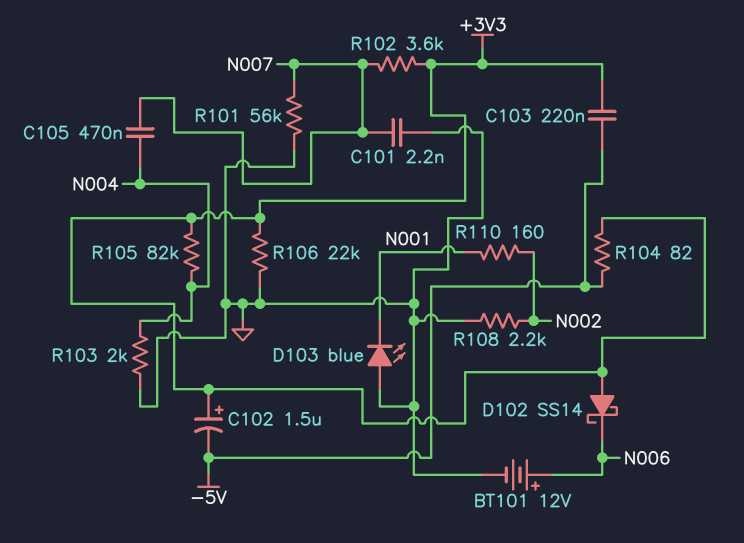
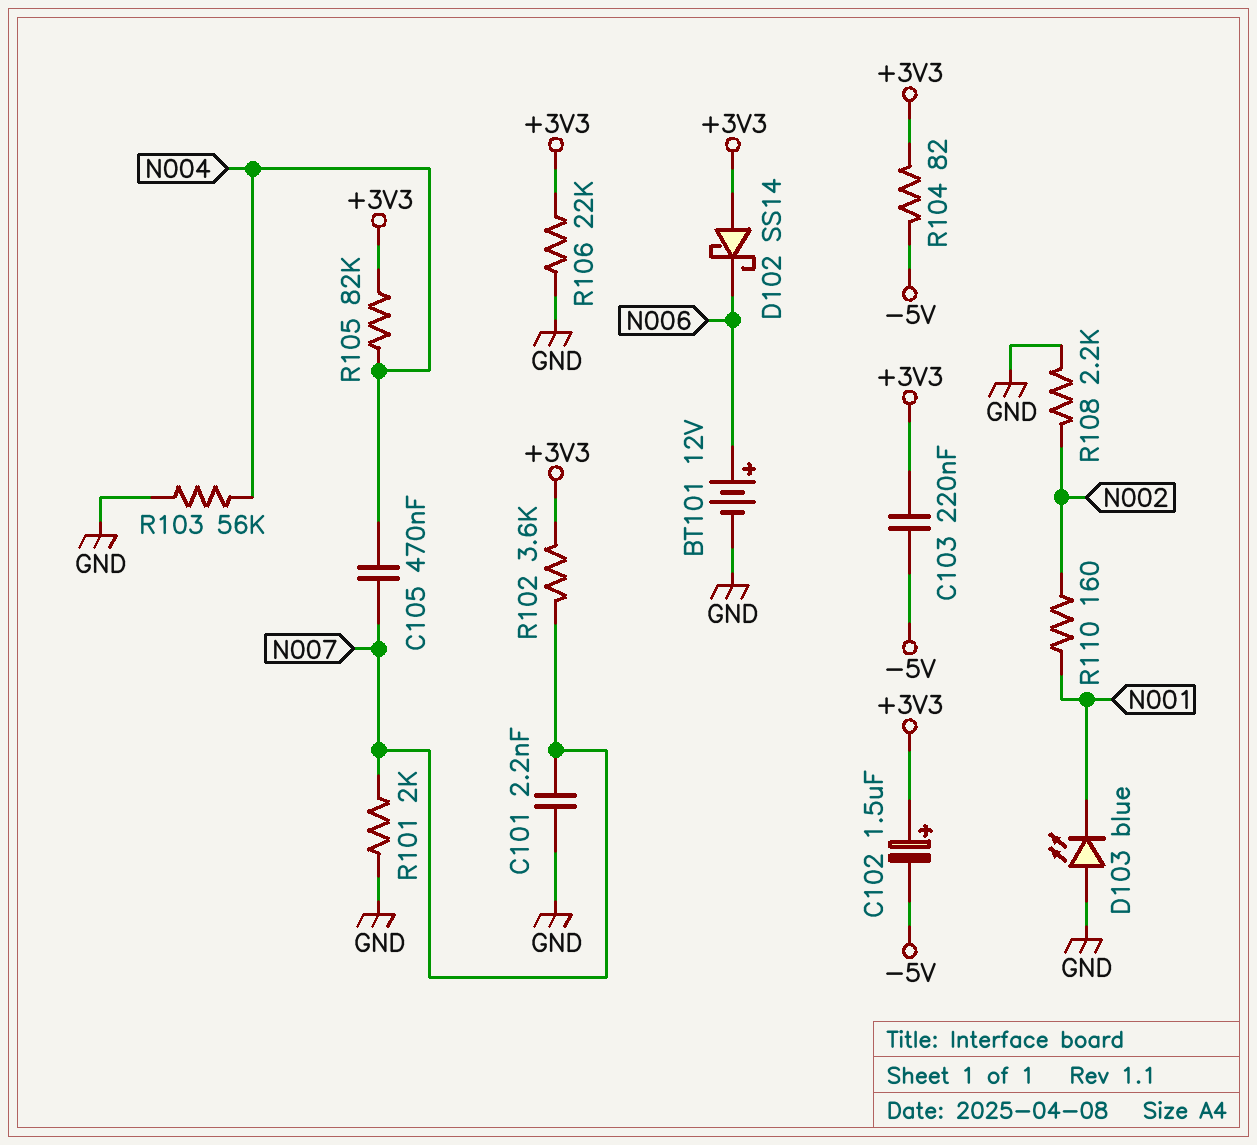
R101: 56k (GND, N007) -> 2k (GND, N007)
R103: 2k (GND, N004) -> 56k (GND, N004)

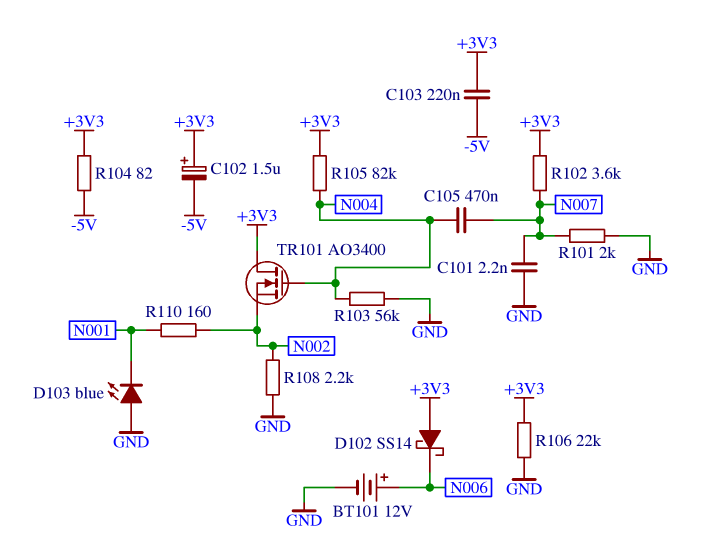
TR101: none -> NMOS AO3400 (G N004, D +3V3, S N002)

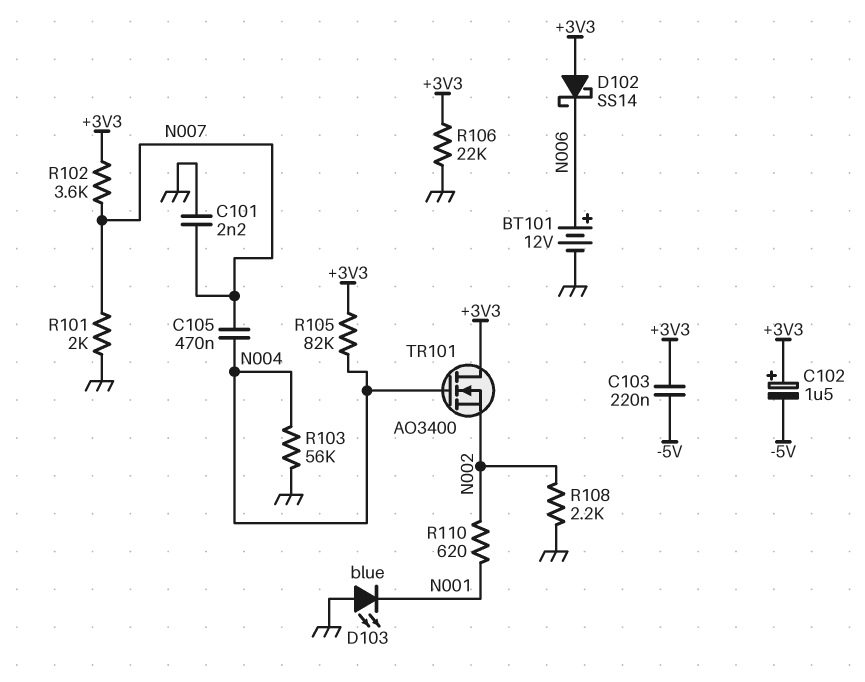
R104: 82 (+3V3, -5V) -> none
R110: 160 (N001, N002) -> 620 (N001, N002)

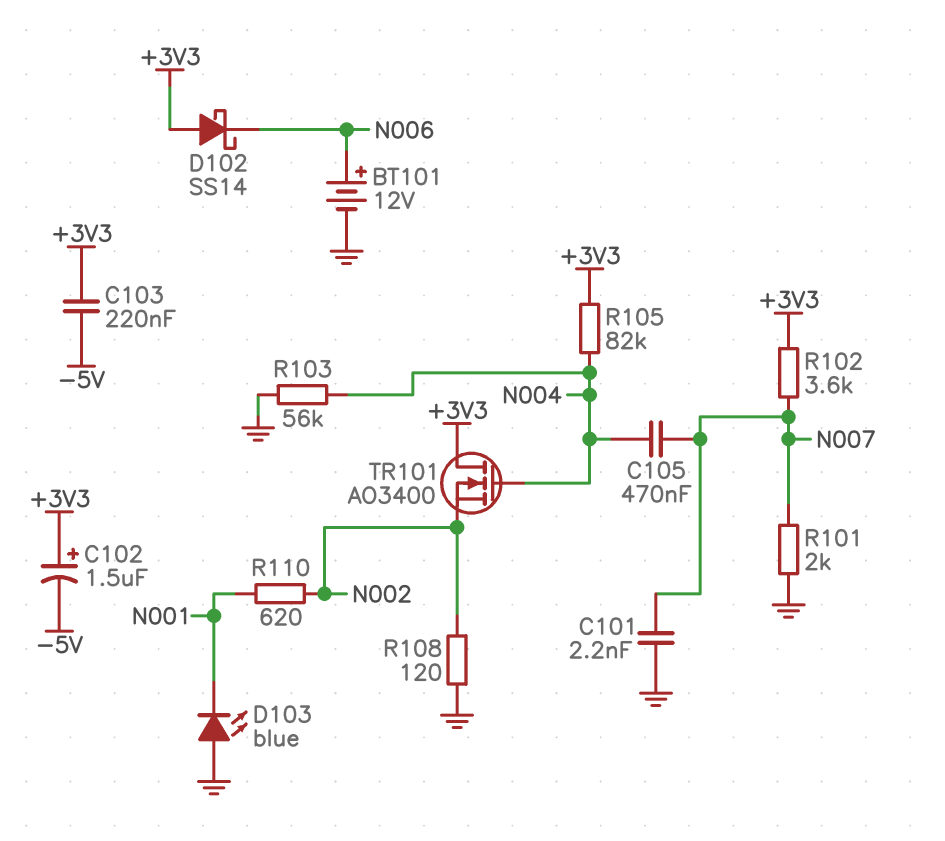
R106: 22k (+3V3, GND) -> none
R108: 2.2k (GND, N002) -> 120 (GND, N002)

